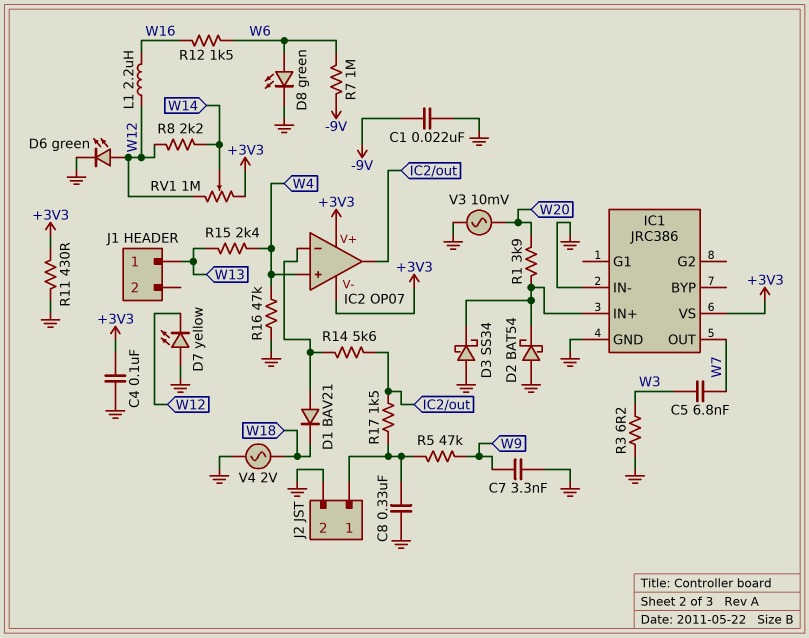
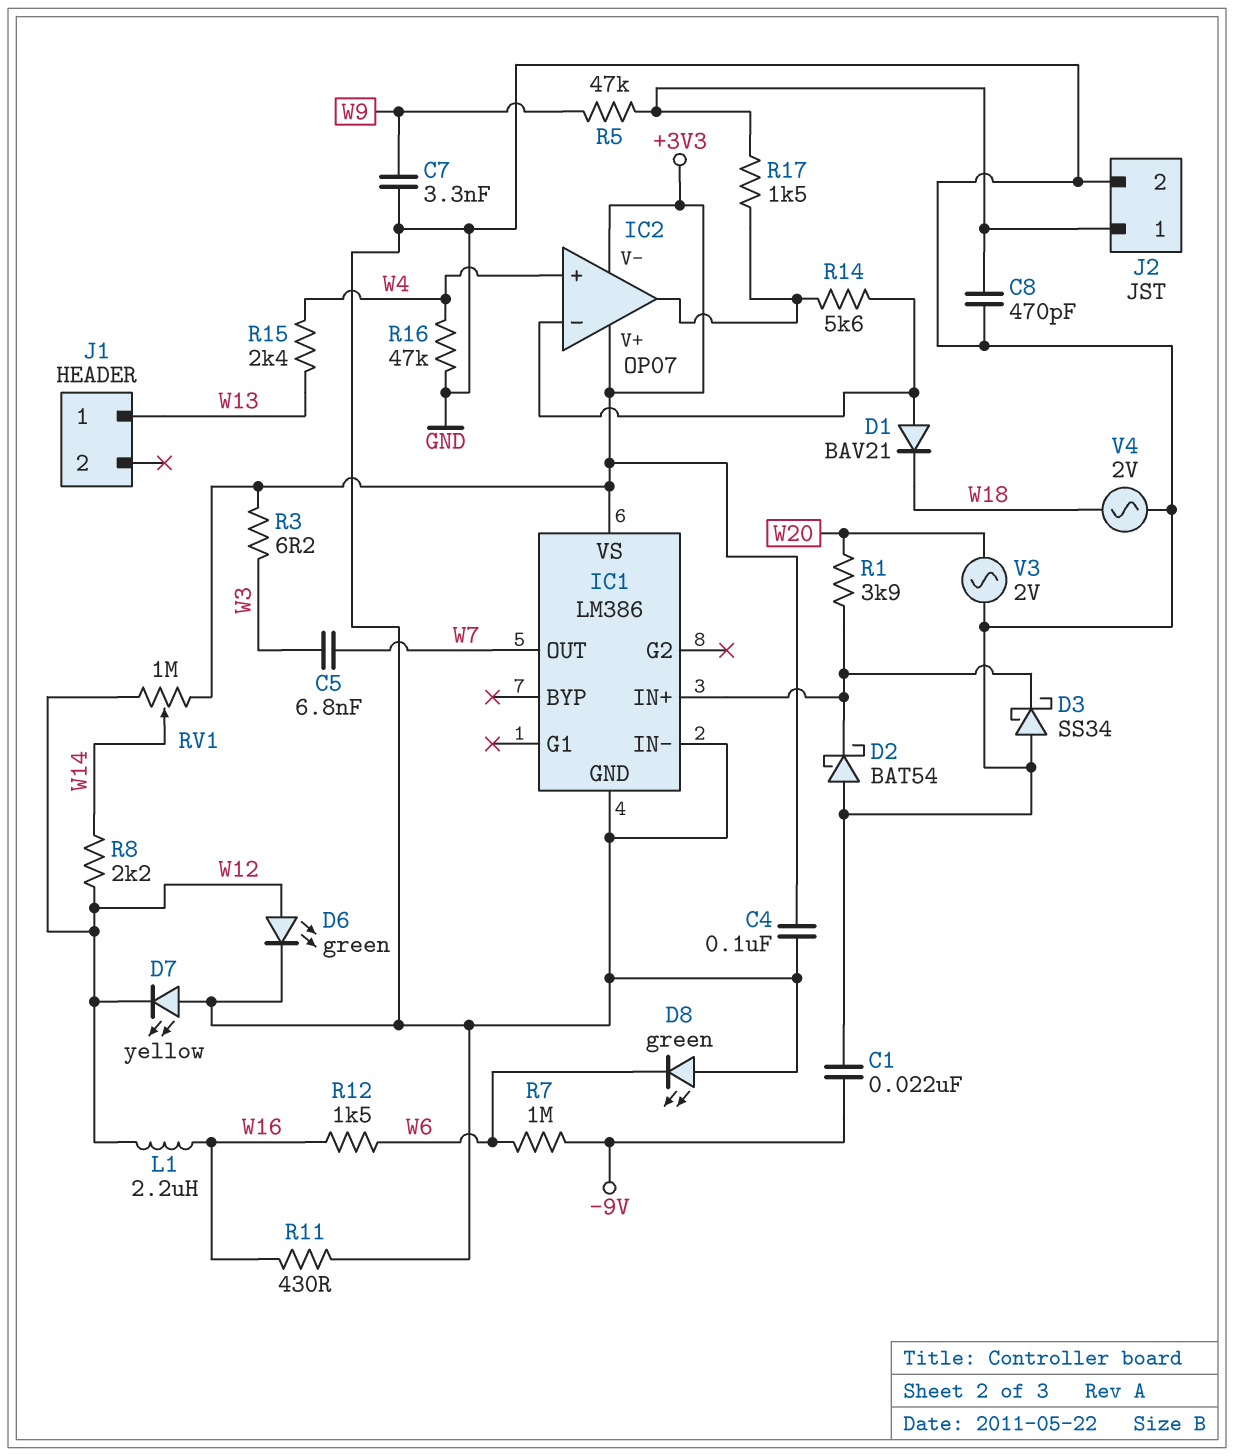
C8: 330nF (GND, J2/1) -> 470pF (GND, J2/1)
D8: LED green (A W6, K GND) -> LED green (A GND, K W6)
IC1: JRC386 -> LM386
R3: 6.2 (GND, W3) -> 6.2 (+3V3, W3)
R11: 430 (+3V3, GND) -> 430 (GND, W16)
V3: AC 10mV (GND, W20) -> AC 2V (GND, W20)

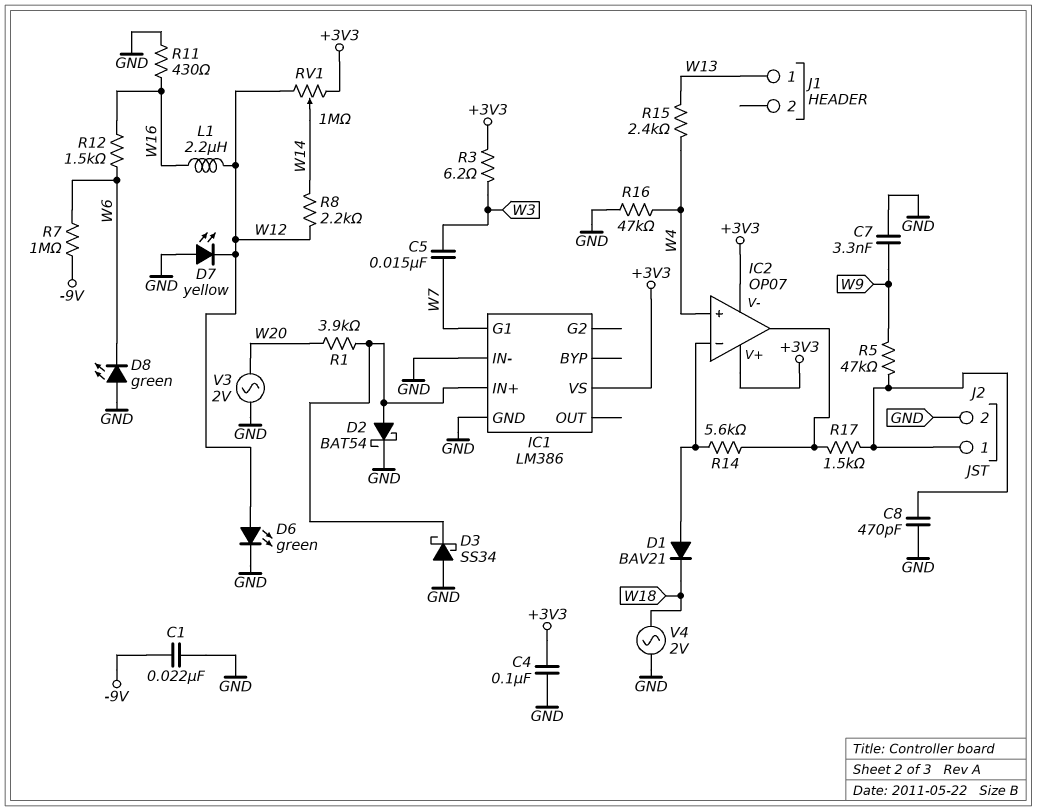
C5: 6.8nF (W3, W7) -> 15nF (W3, W7)
D2: schottky BAT54 (A GND, K IC1/IN+) -> schottky BAT54 (A IC1/IN+, K GND)
IC1 pin G1: none -> W7
IC1 pin OUT: W7 -> none

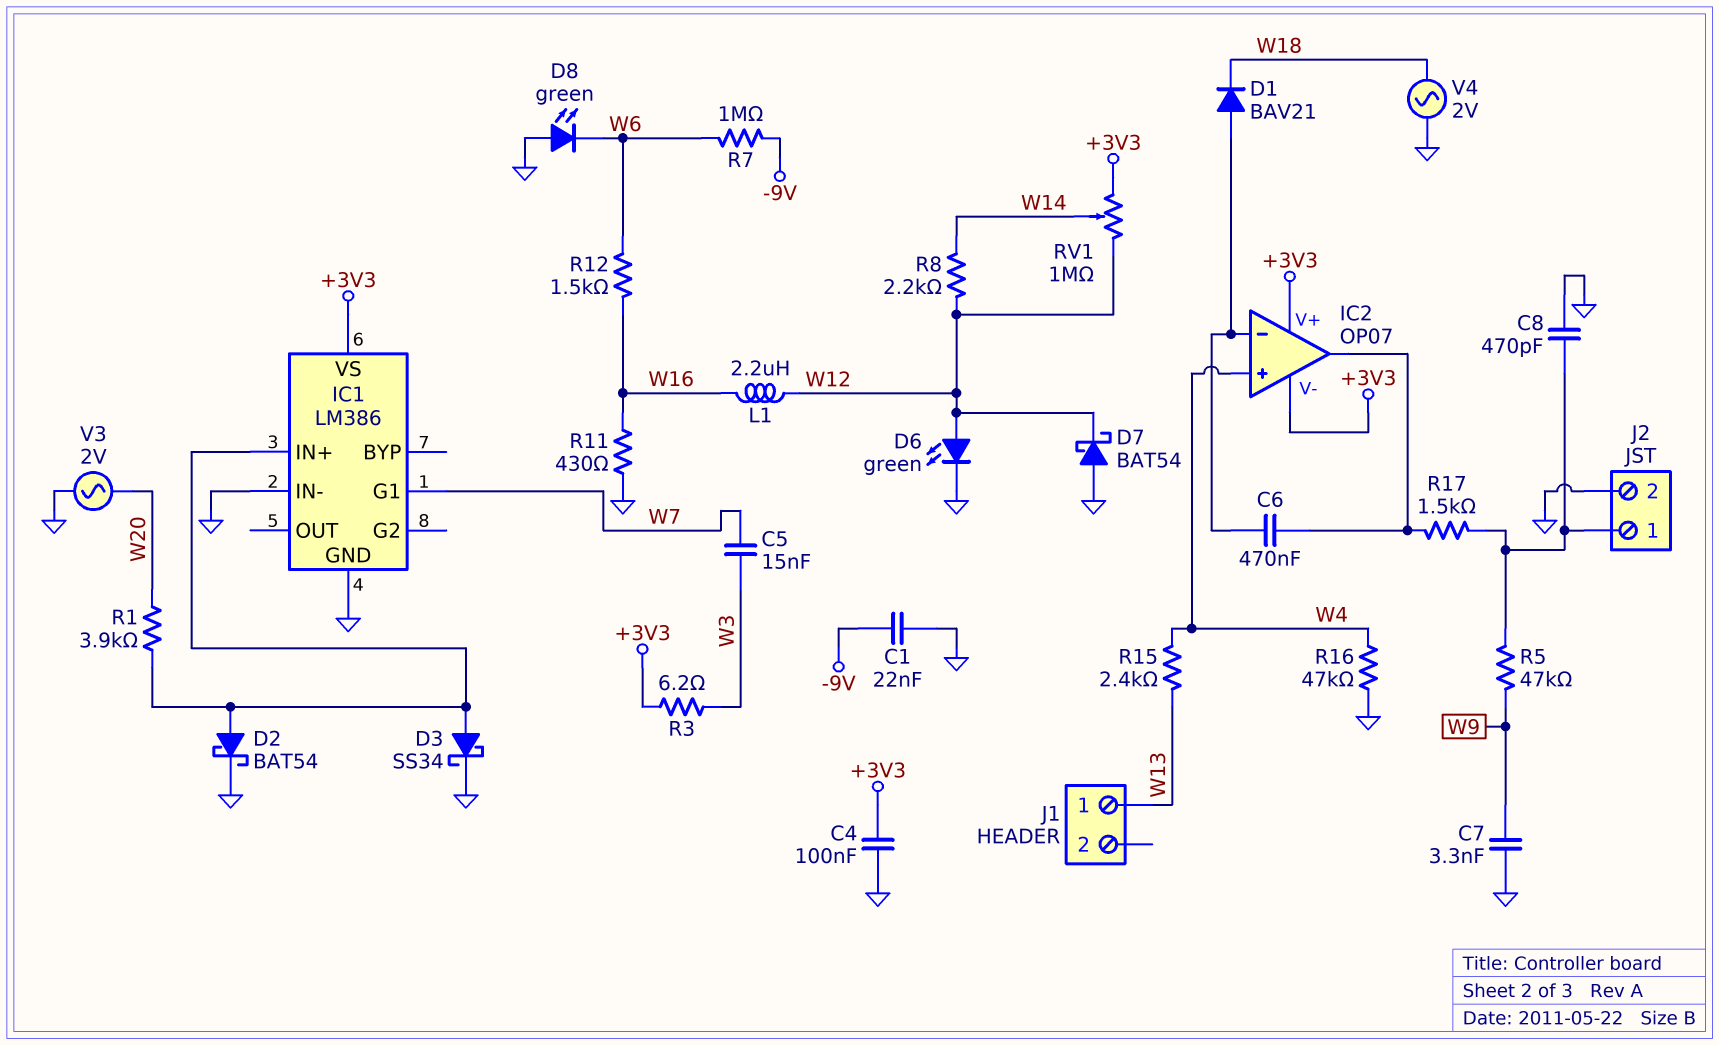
C6: none -> 470nF (IC2/in-, IC2/out)
D3: schottky SS34 (A GND, K IC1/IN+) -> schottky SS34 (A IC1/IN+, K GND)
D7: LED yellow (A GND, K W12) -> schottky BAT54 (A GND, K W12)
R14: 5.6k (IC2/in-, IC2/out) -> none

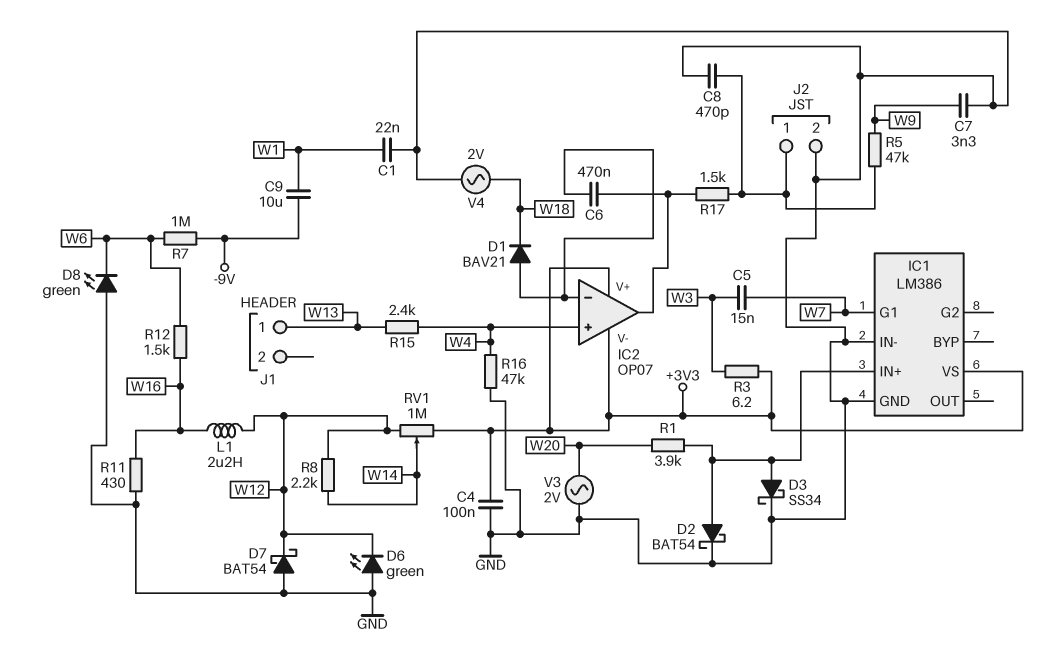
C1: 22nF (-9V, GND) -> 22nF (GND, W1)
C9: none -> 10uF (-9V, W1)
D6: LED green (A W12, K GND) -> LED green (A GND, K W12)

